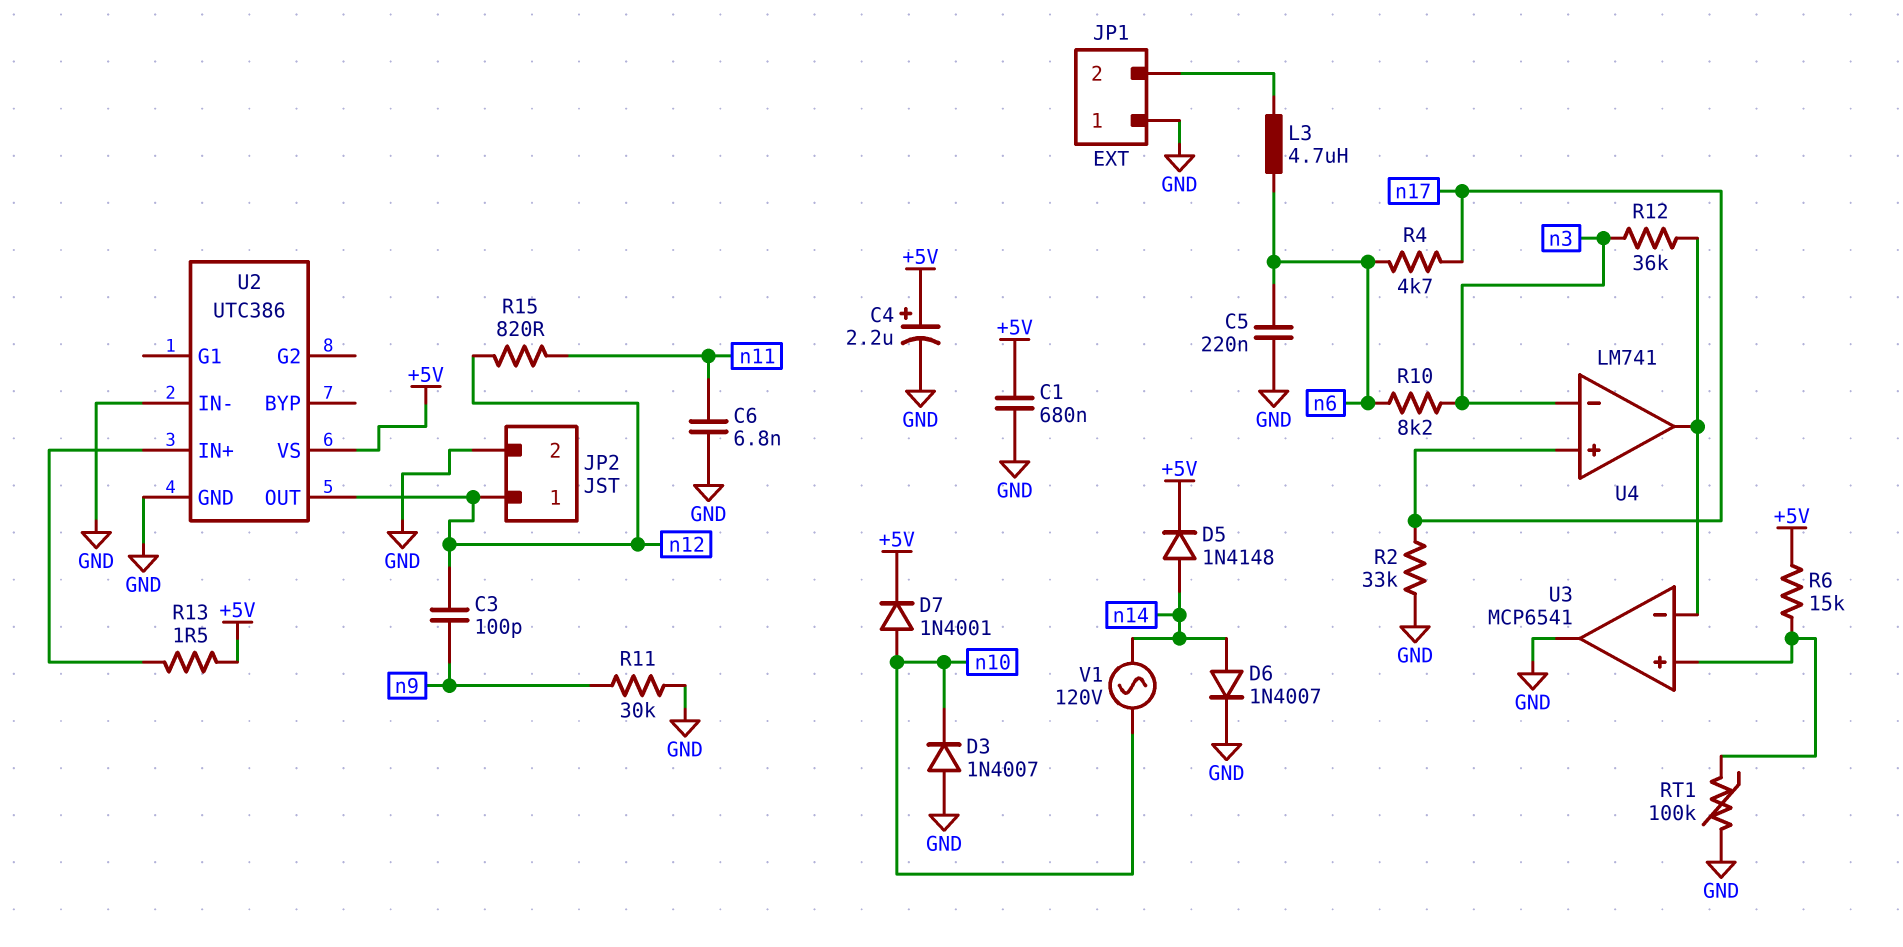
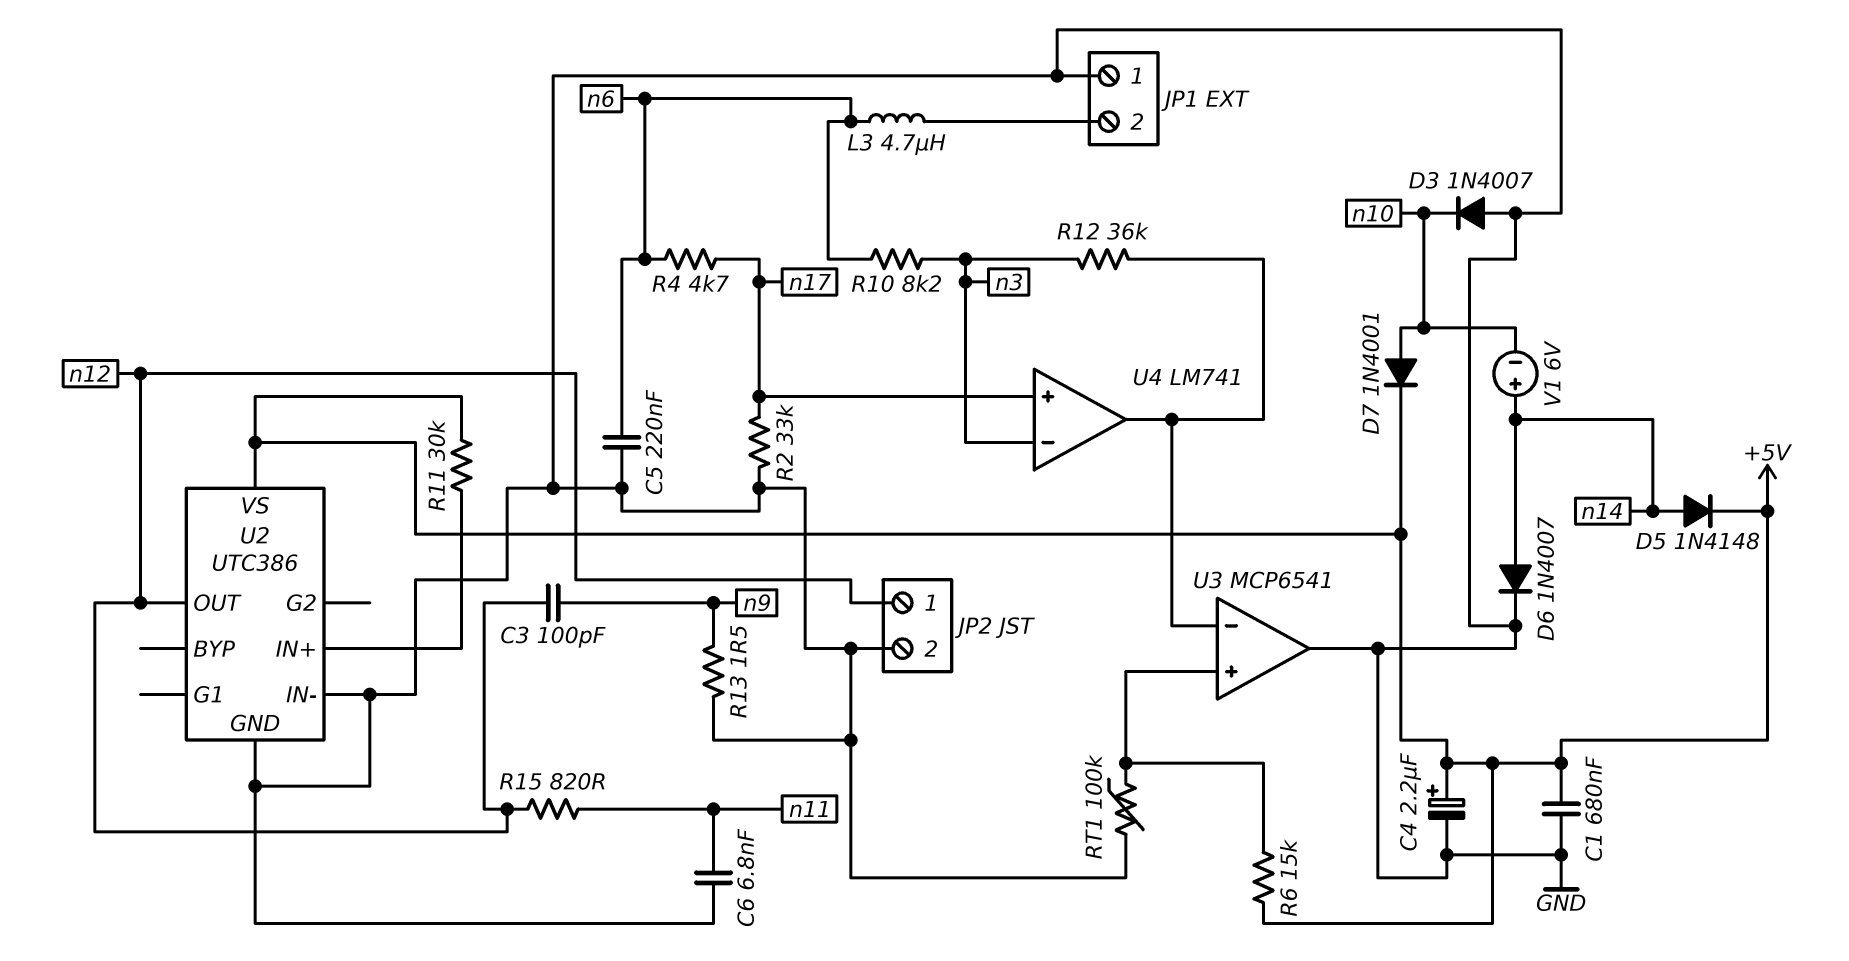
R11: 30k (GND, n9) -> 30k (+5V, U2/IN+)
R13: 1.5 (+5V, U2/IN+) -> 1.5 (GND, n9)
V1: AC 120V (n10, n14) -> 6V (plus n14, minus n10)

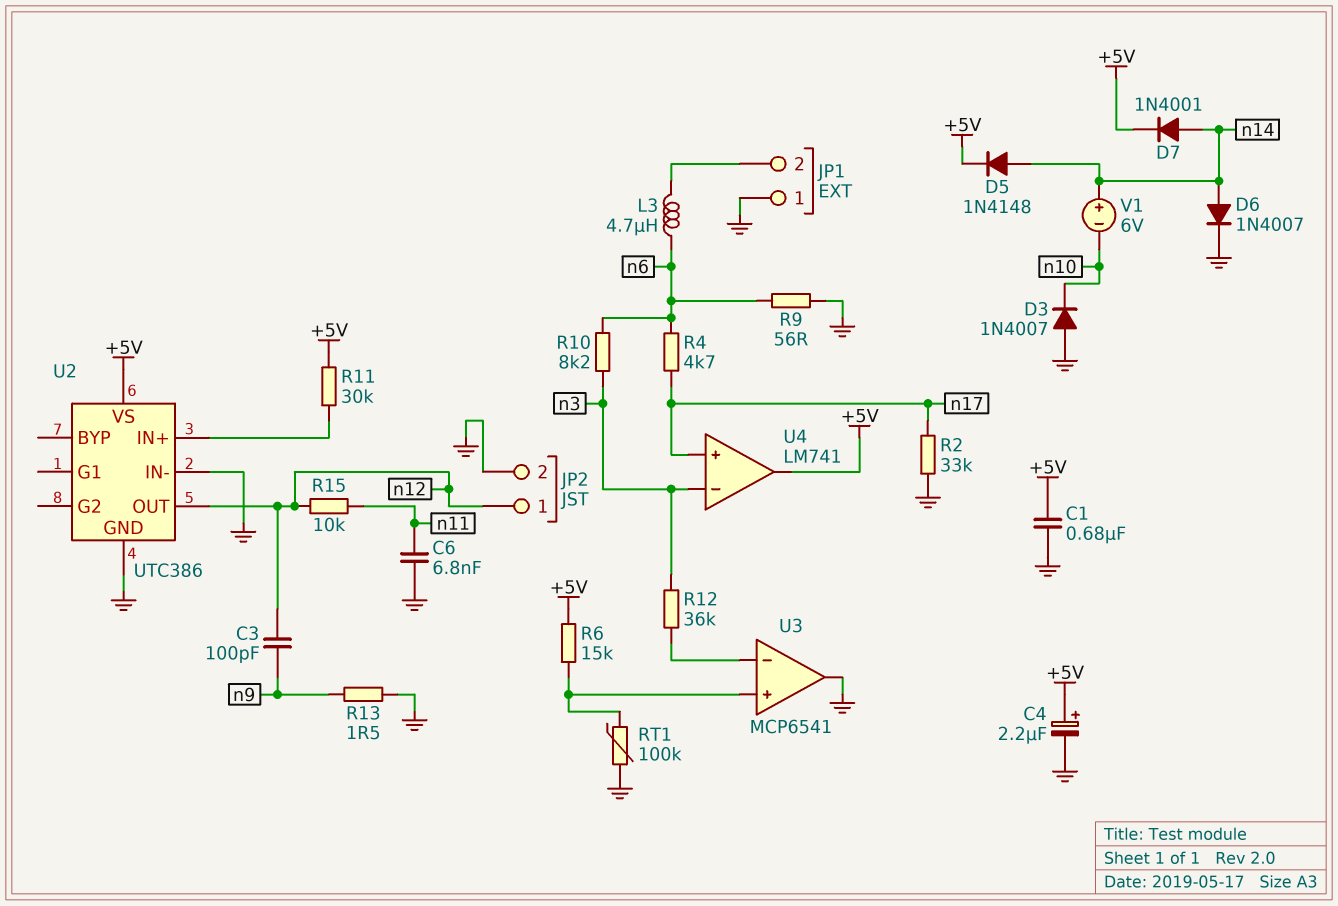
C5: 220nF (GND, n6) -> none
D7: diode 1N4001 (A n10, K +5V) -> diode 1N4001 (A n14, K +5V)
R9: none -> 56 (GND, n6)
R15: 820 (n11, n12) -> 10k (n11, n12)
U4 pin out: U3/in- -> +5V

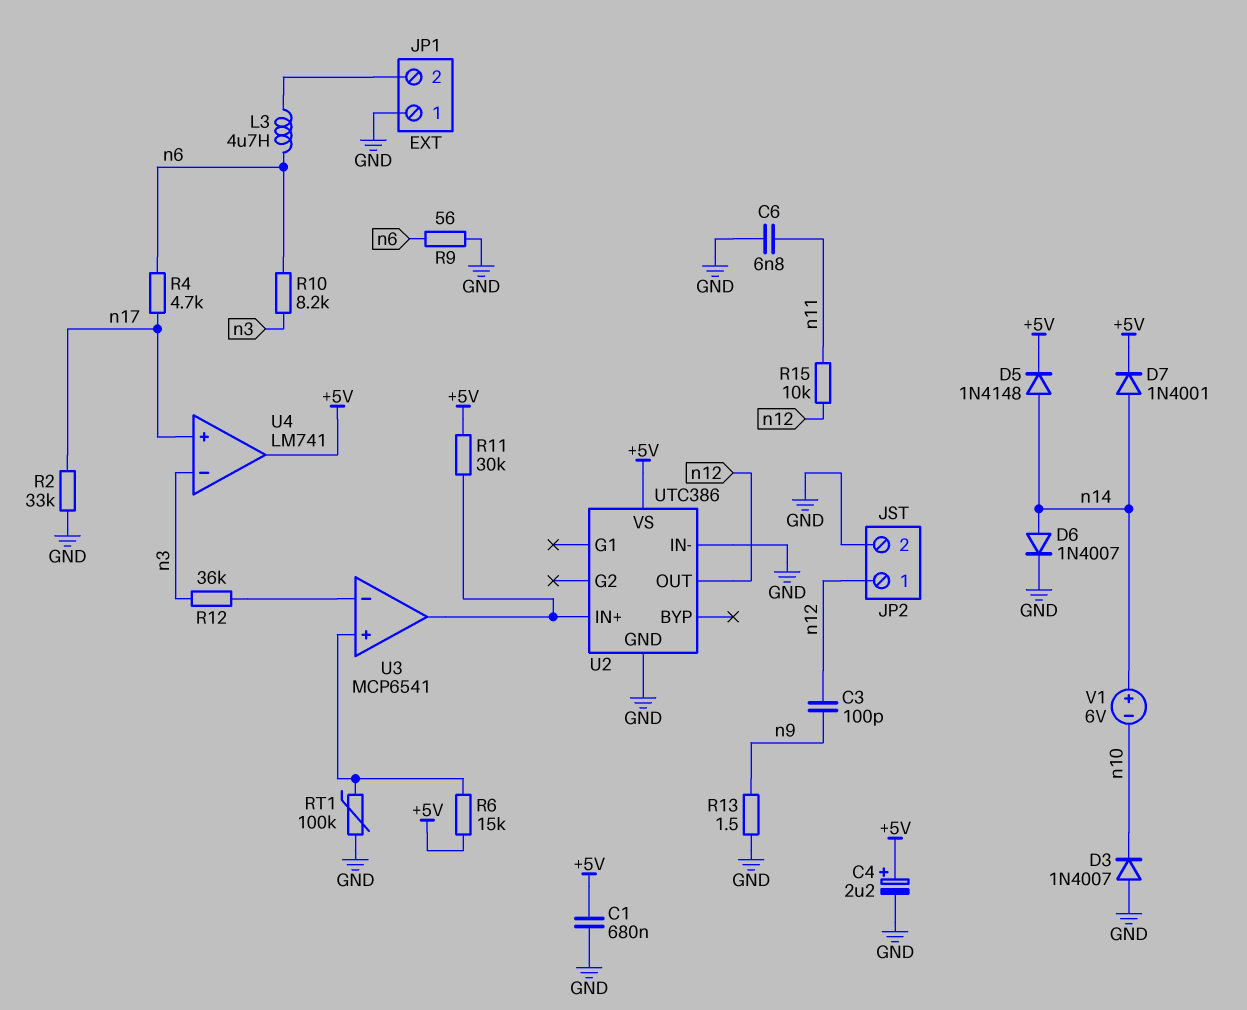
U3 pin out: GND -> U2/IN+

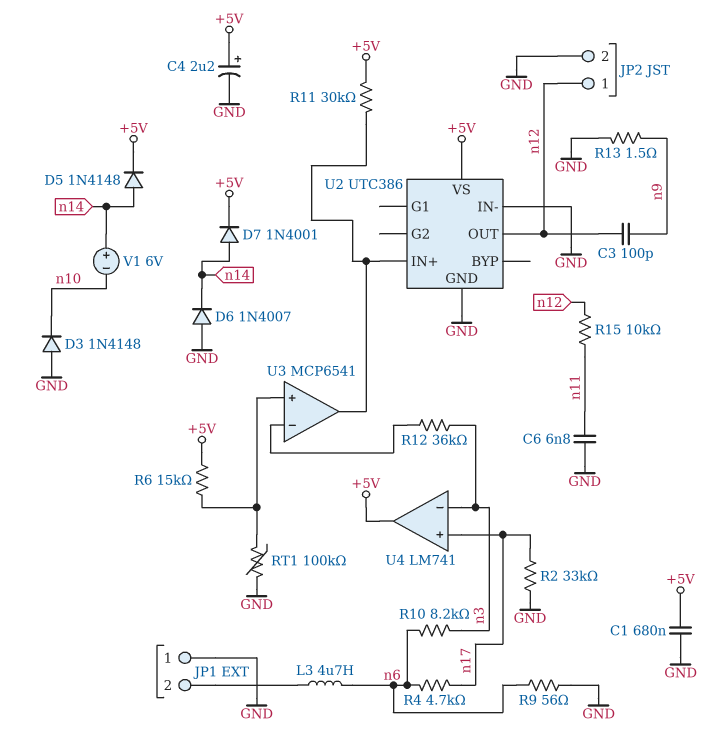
D3: diode 1N4007 (A GND, K n10) -> diode 1N4148 (A GND, K n10)
D6: diode 1N4007 (A n14, K GND) -> diode 1N4007 (A GND, K n14)

